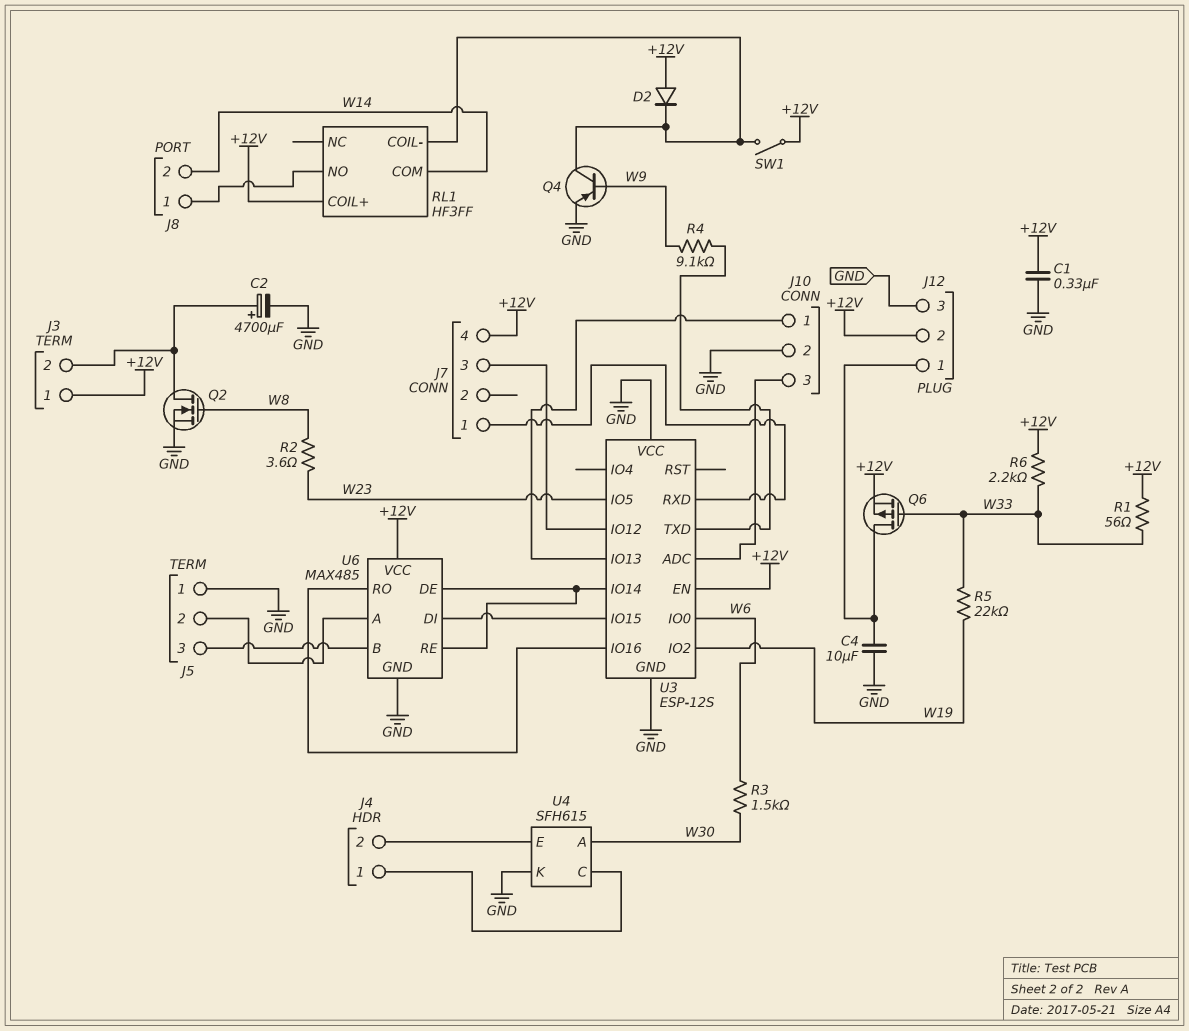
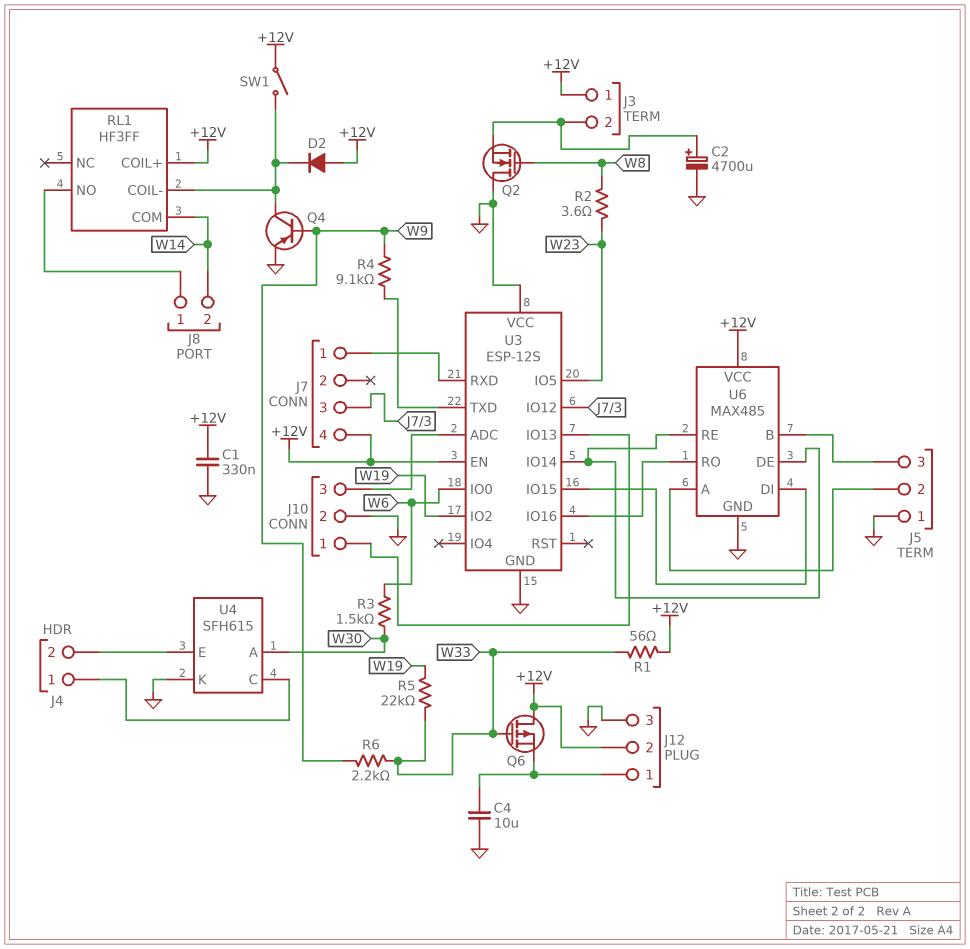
Q2: NMOS (G W8, D J3/2, S GND) -> NMOS (G W8, D GND, S J3/2)
Q6: PMOS (G W33, D J12/1, S +12V) -> PMOS (G W33, D +12V, S J12/1)
R6: 2.2k (+12V, W33) -> 2.2k (W9, W33)

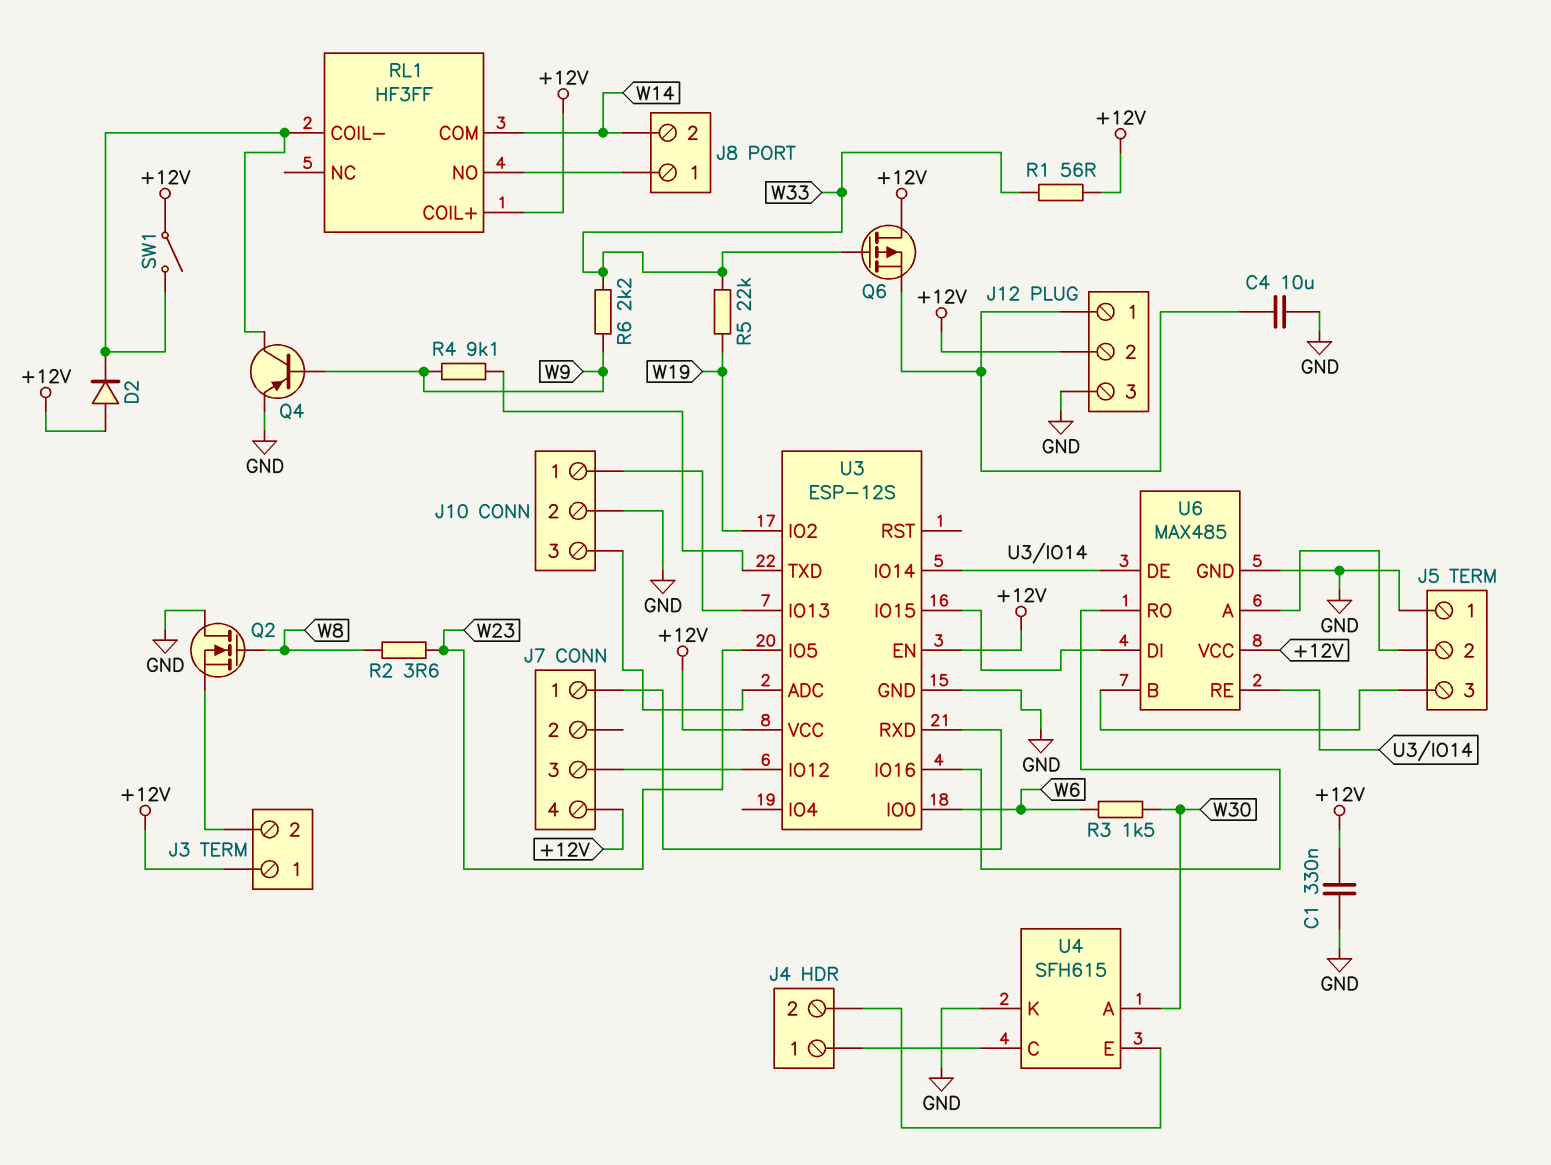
C2: 4700uF (plus J3/2, minus GND) -> none
U3 pin VCC: GND -> +12V

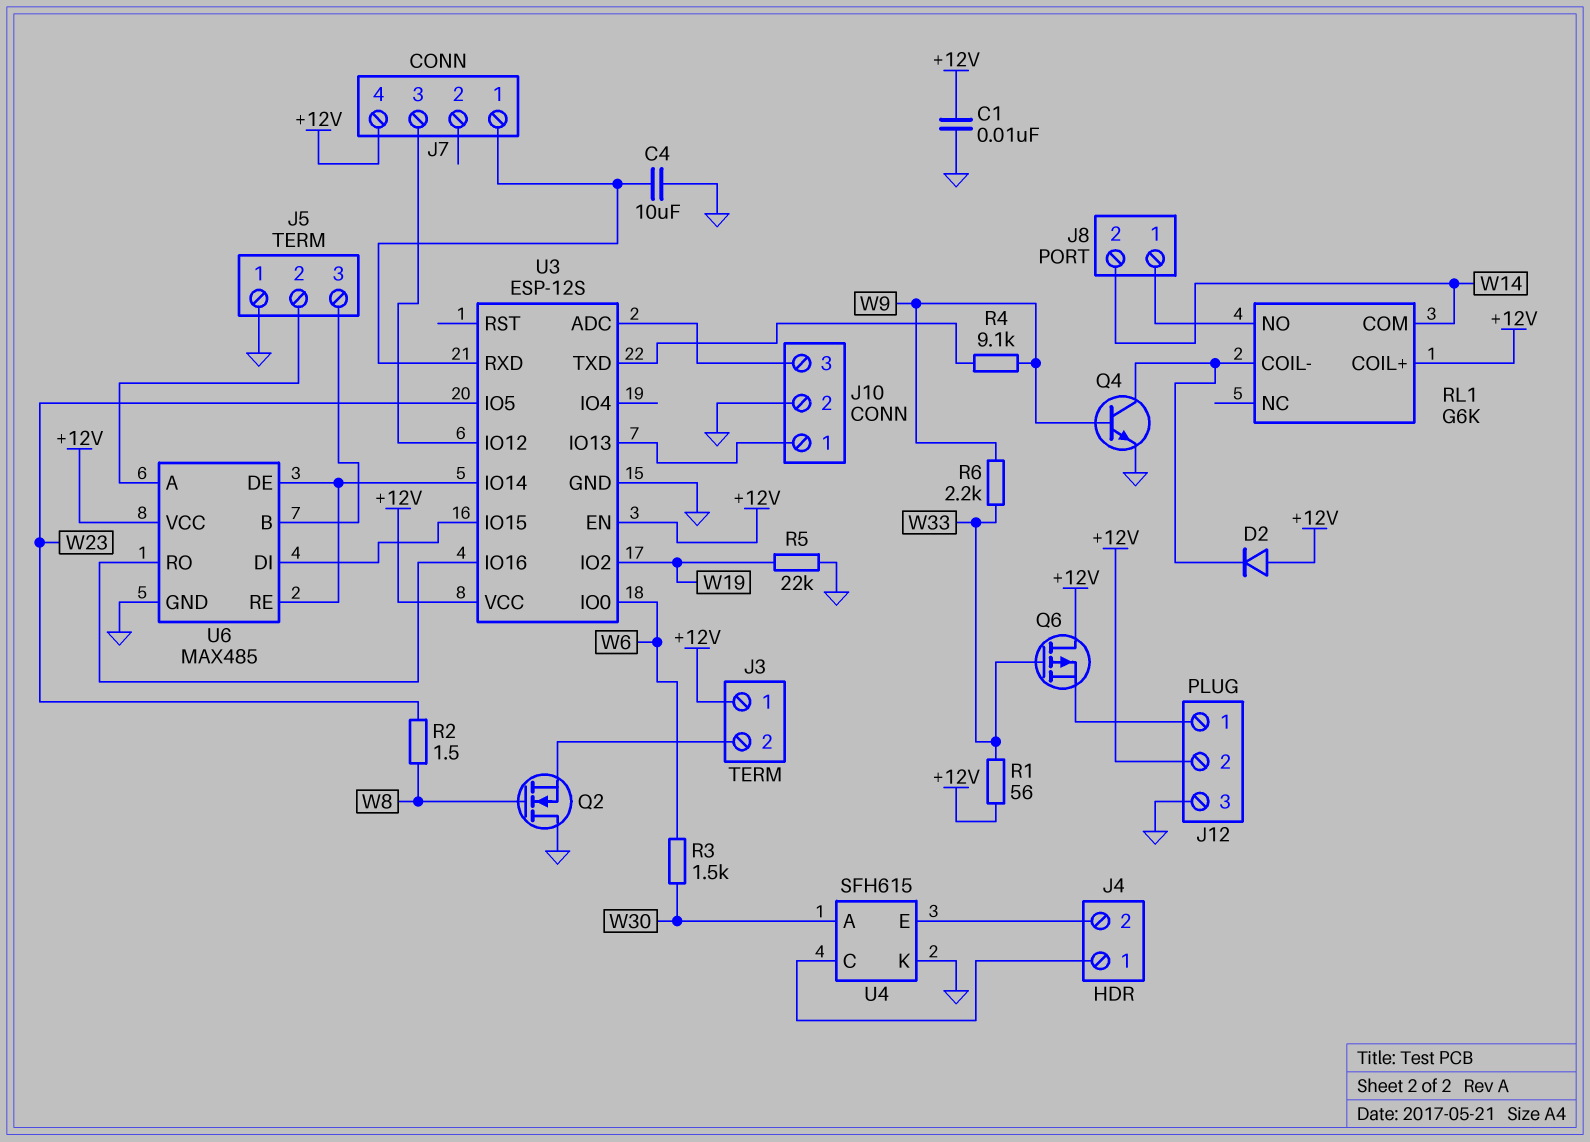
C1: 330nF (+12V, GND) -> 10nF (+12V, GND)
C4: 10uF (GND, J12/1) -> 10uF (GND, J7/1)
Q4: PNP (B W9, C RL1/COIL-, E GND) -> NPN (B W9, C RL1/COIL-, E GND)
R2: 3.6 (W8, W23) -> 1.5 (W8, W23)
R5: 22k (W19, W33) -> 22k (GND, W19)
RL1: HF3FF -> G6K
SW1: switch (+12V, RL1/COIL-) -> none

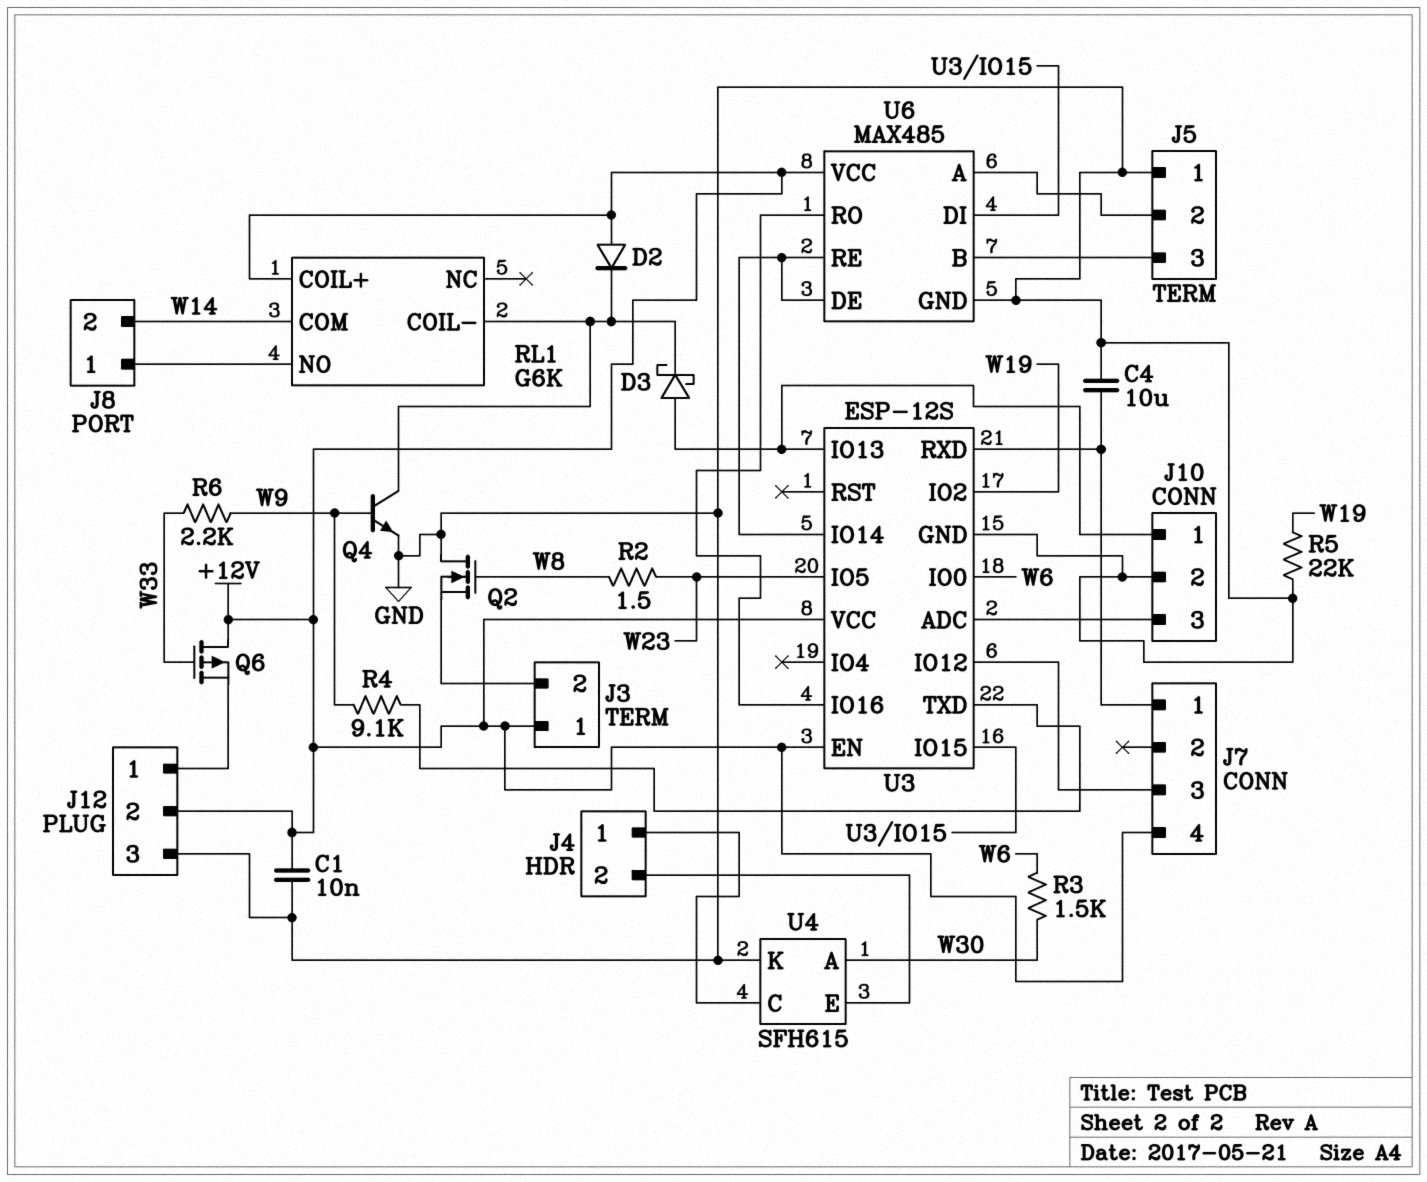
D3: none -> schottky (A J10/1, K RL1/COIL-)
R1: 56 (+12V, W33) -> none

